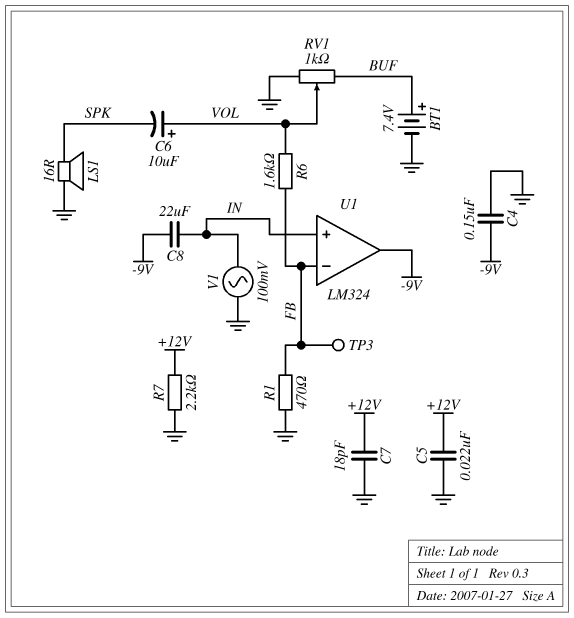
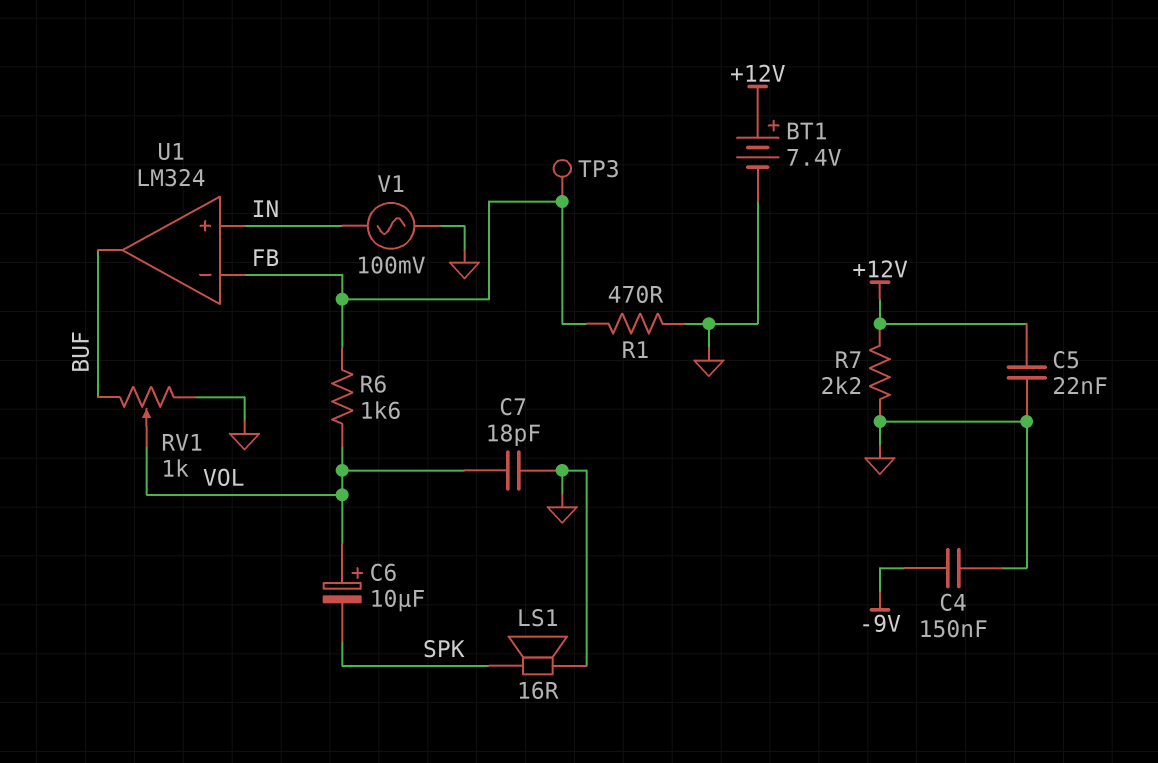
BT1: 7.4V (plus BUF, minus GND) -> 7.4V (plus +12V, minus GND)
C7: 18pF (+12V, GND) -> 18pF (GND, VOL)
C8: 22uF (-9V, IN) -> none
U1 pin out: -9V -> BUF

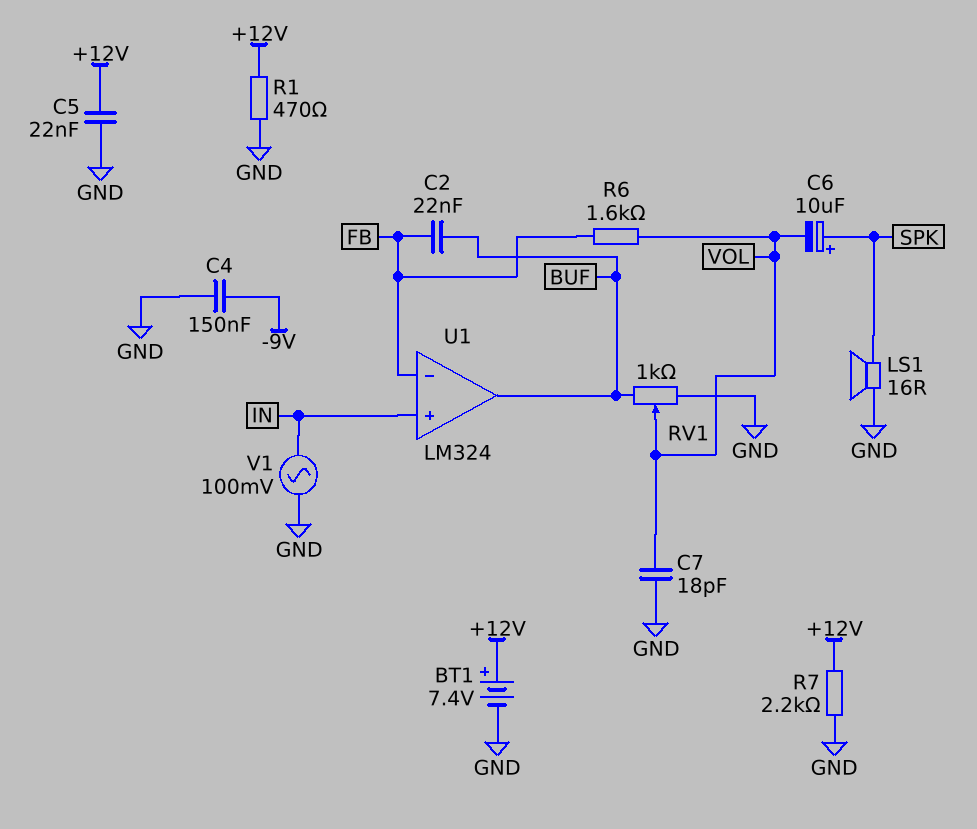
C2: none -> 22nF (BUF, FB)
C6: 10uF (plus VOL, minus SPK) -> 10uF (plus SPK, minus VOL)
R1: 470 (FB, GND) -> 470 (+12V, GND)
TP3: test point (FB) -> none

